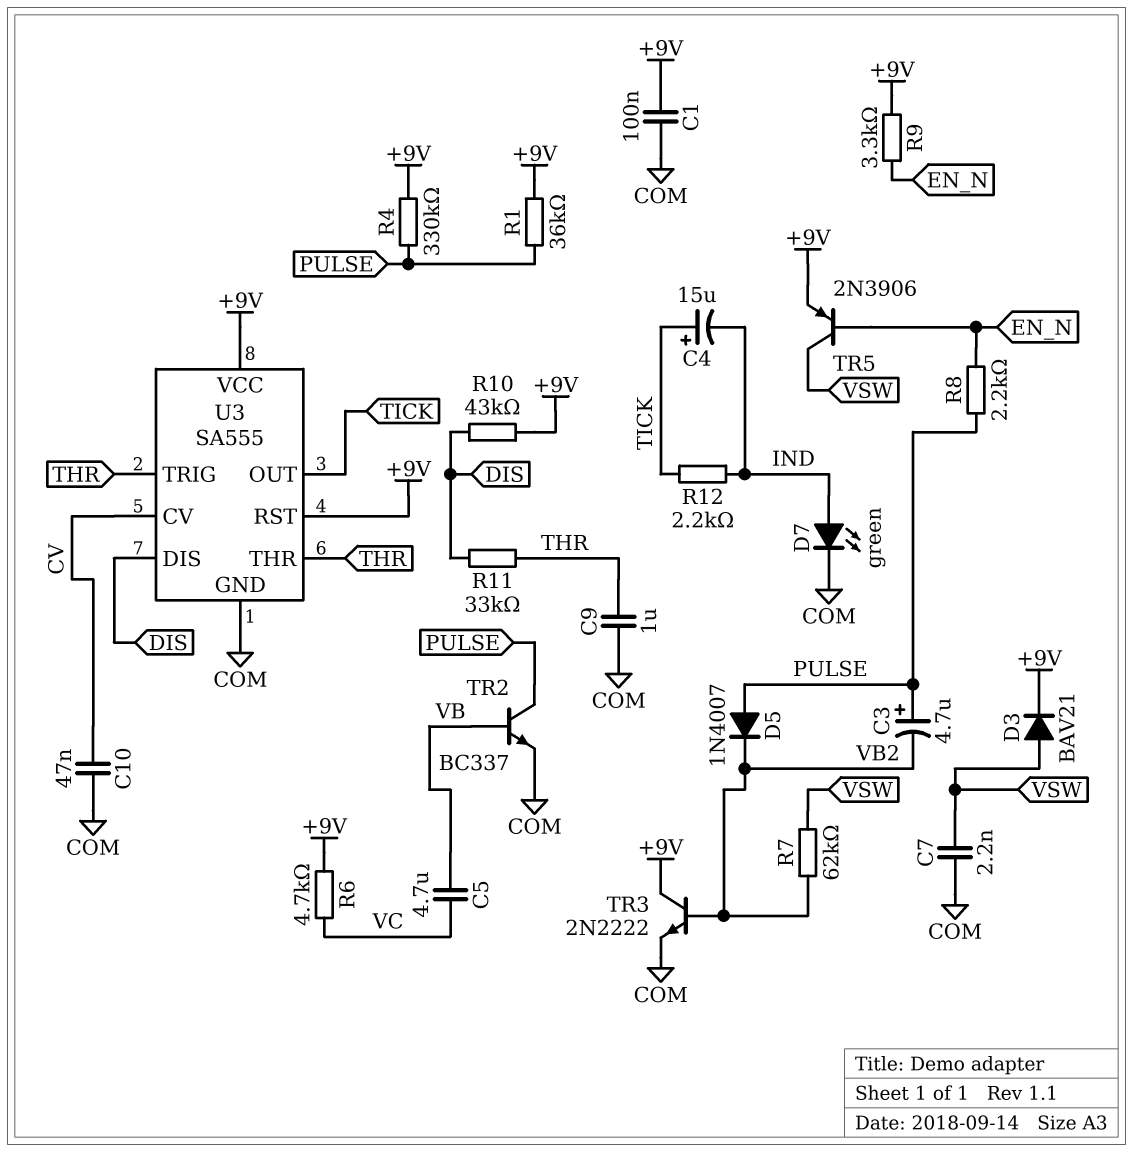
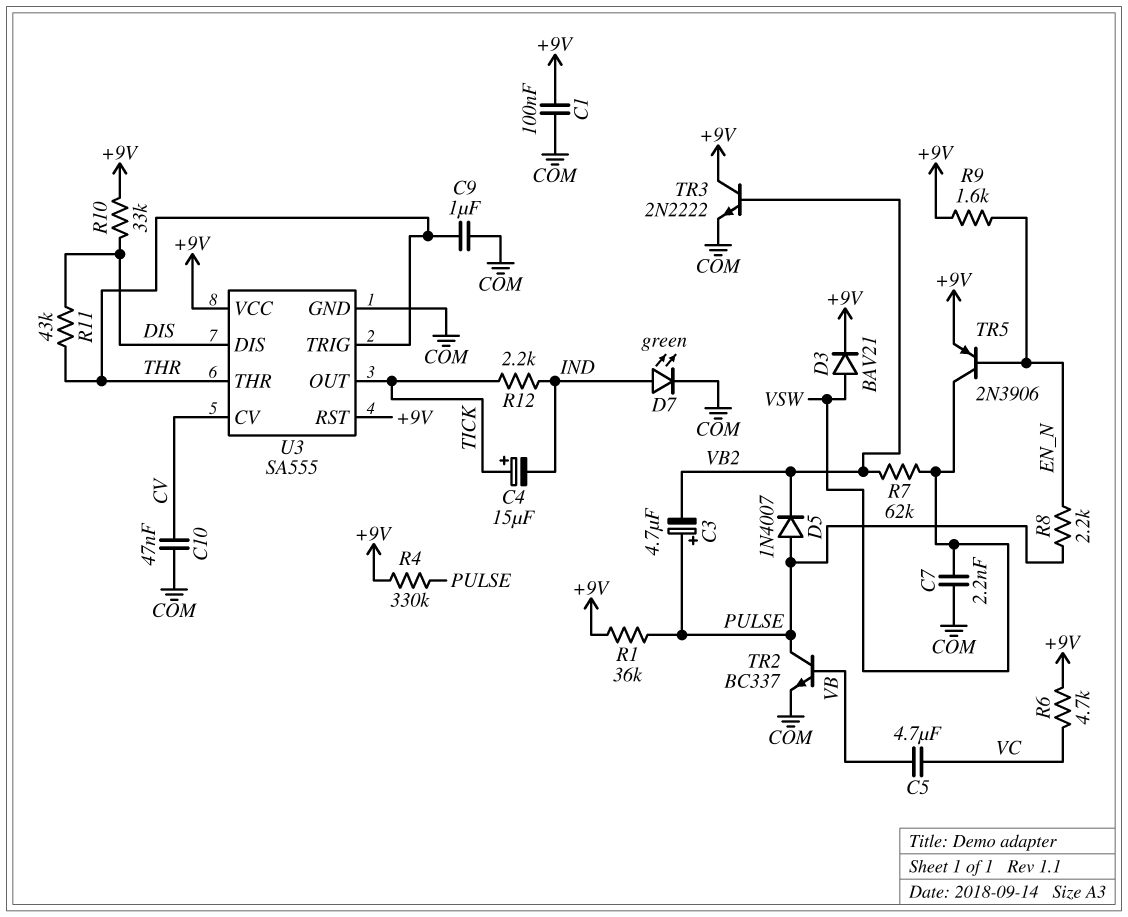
R9: 3.3k (+9V, EN_N) -> 1.6k (+9V, EN_N)
R10: 43k (+9V, DIS) -> 33k (+9V, DIS)
R11: 33k (DIS, THR) -> 43k (DIS, THR)

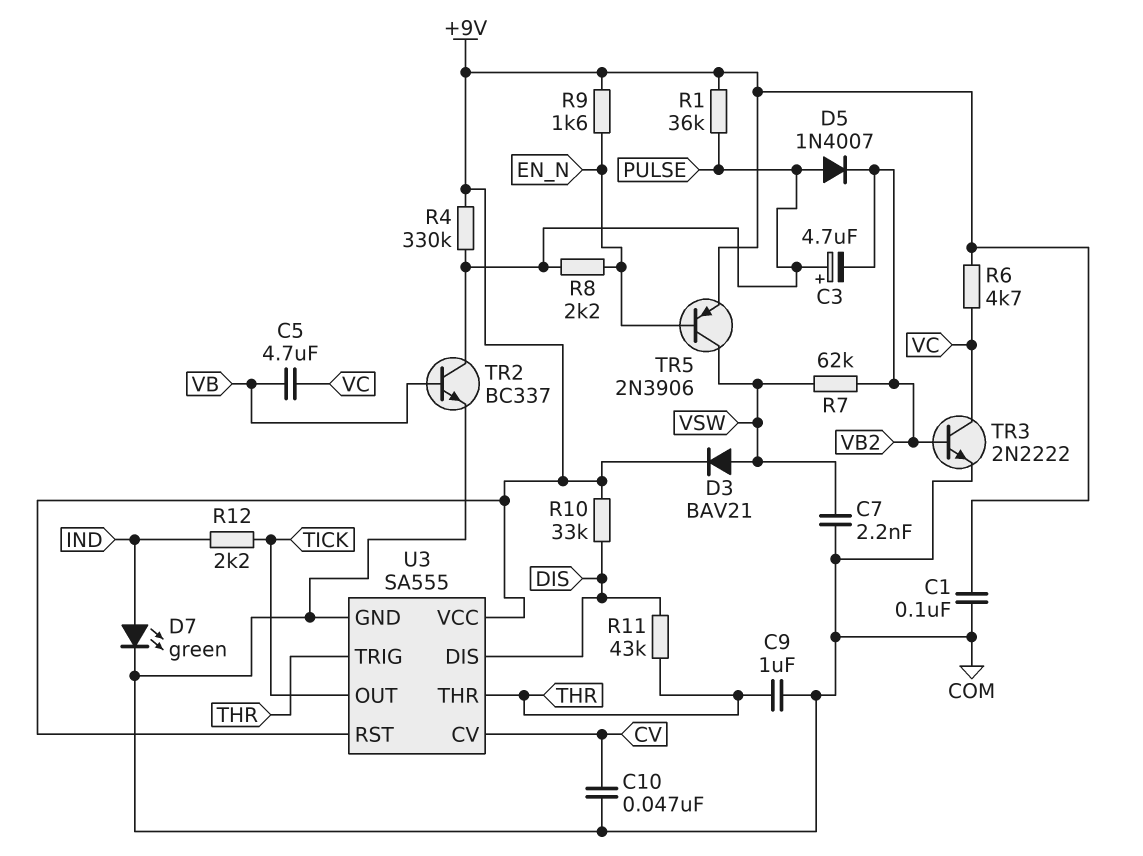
C4: 15uF (plus TICK, minus IND) -> none
TR3: NPN 2N2222 (B VB2, C +9V, E COM) -> NPN 2N2222 (B VB2, C VC, E COM)

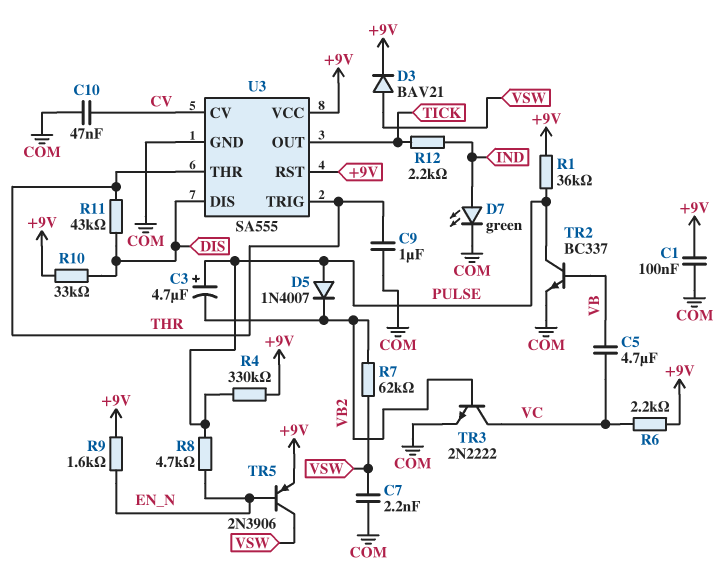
R6: 4.7k (+9V, VC) -> 2.2k (+9V, VC)
R8: 2.2k (EN_N, PULSE) -> 4.7k (EN_N, PULSE)

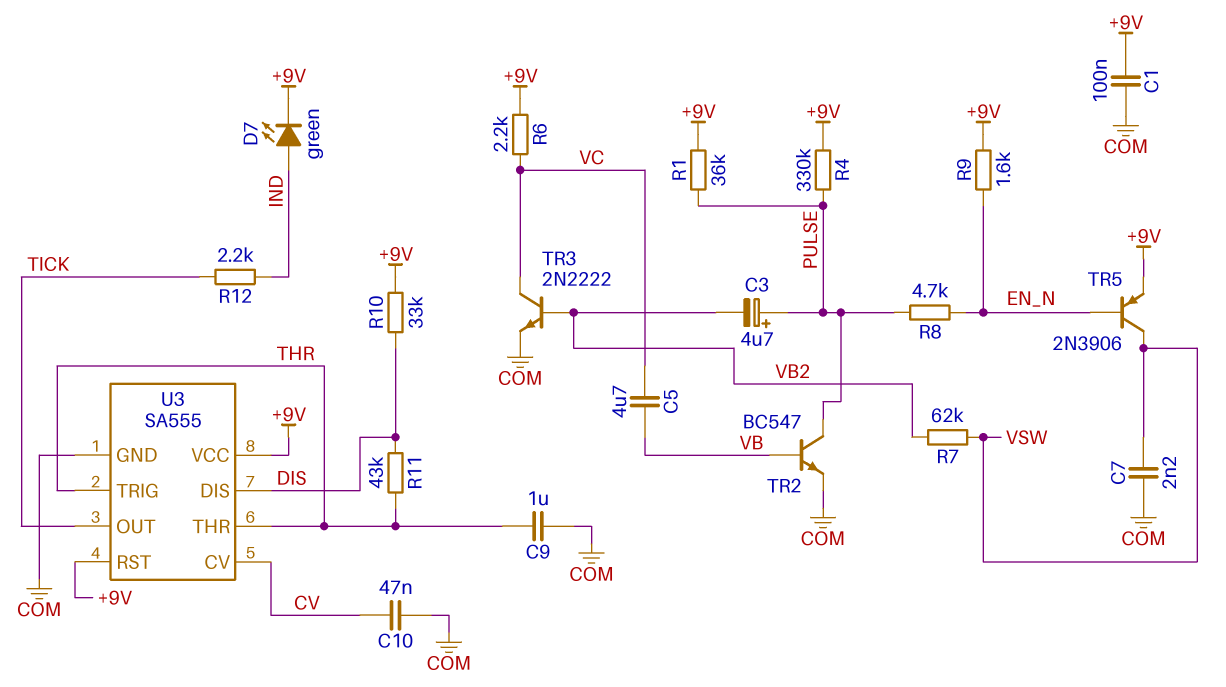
D3: diode BAV21 (A VSW, K +9V) -> none
D5: diode 1N4007 (A PULSE, K VB2) -> none
D7: LED green (A IND, K COM) -> LED green (A IND, K +9V)
TR2: NPN BC337 (B VB, C PULSE, E COM) -> NPN BC547 (B VB, C PULSE, E COM)

